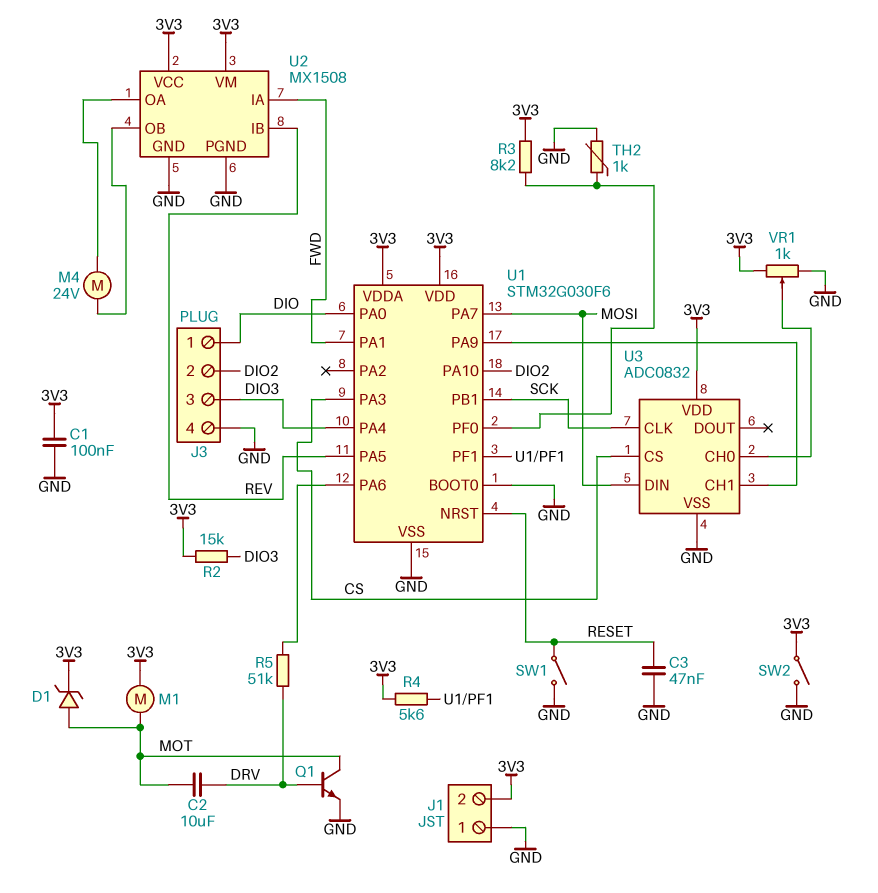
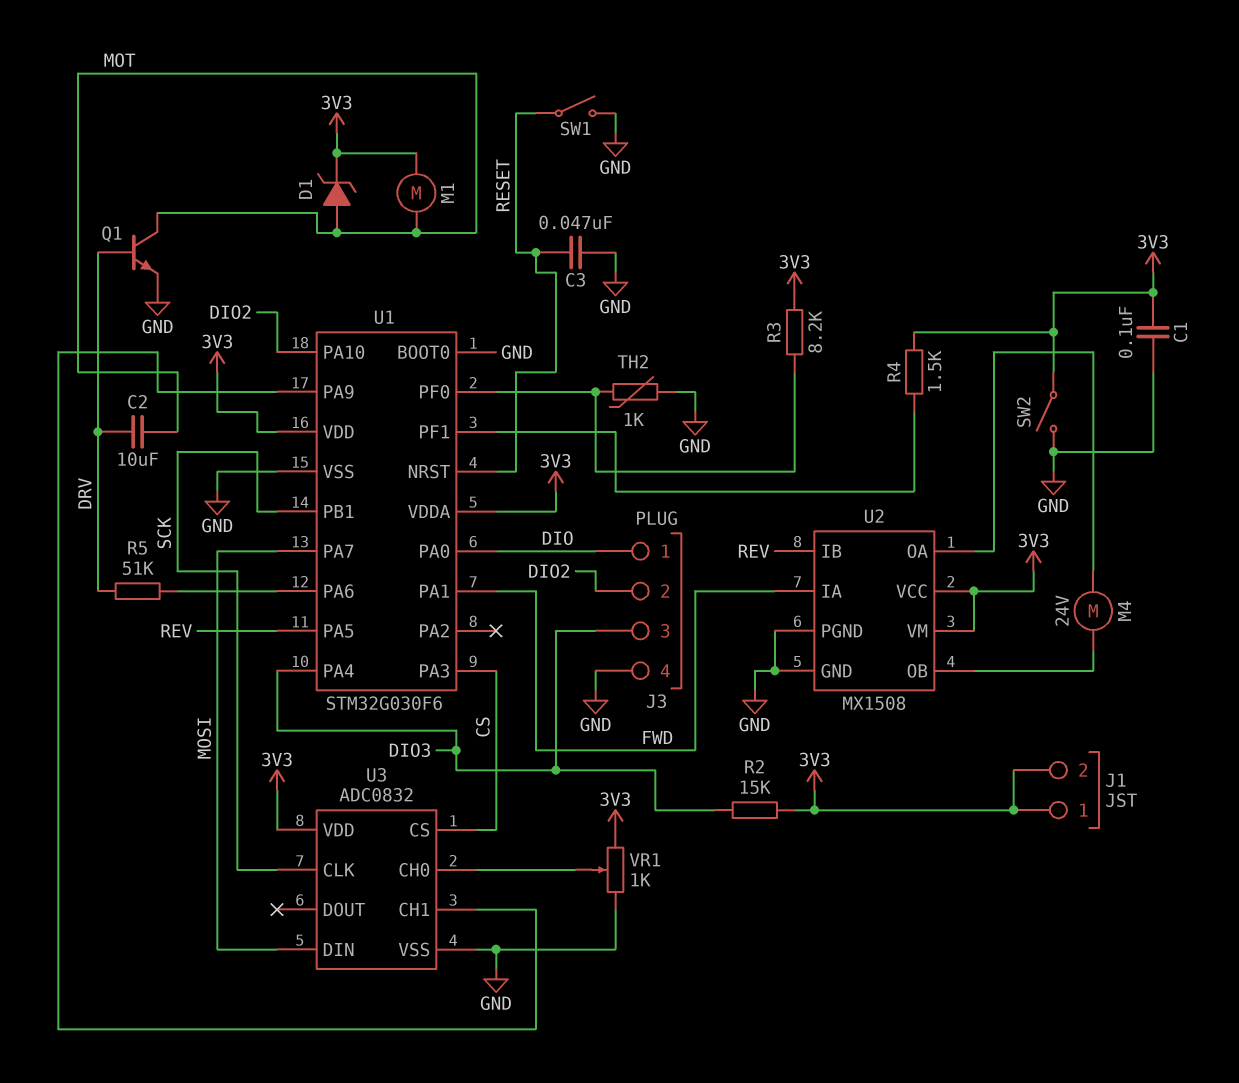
J1 pin 1: GND -> 3V3
R4: 5.6k (3V3, U1/PF1) -> 1.5k (3V3, U1/PF1)

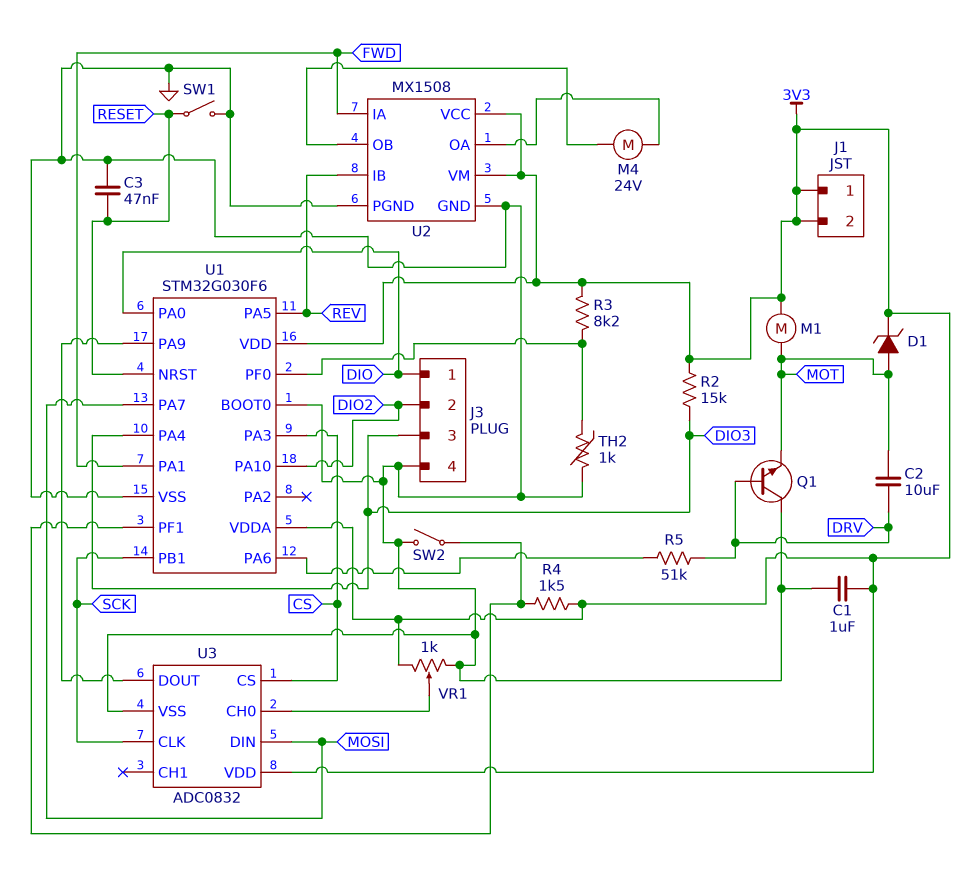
C1: 100nF (3V3, GND) -> 1uF (3V3, GND)
Q1: NPN (B DRV, C MOT, E GND) -> NPN (B DRV, C GND, E MOT)
SW2: switch (3V3, GND) -> switch (GND, U1/PF1)
U3 pin CH1: U1/PA9 -> none
U3 pin DOUT: none -> U1/PA9

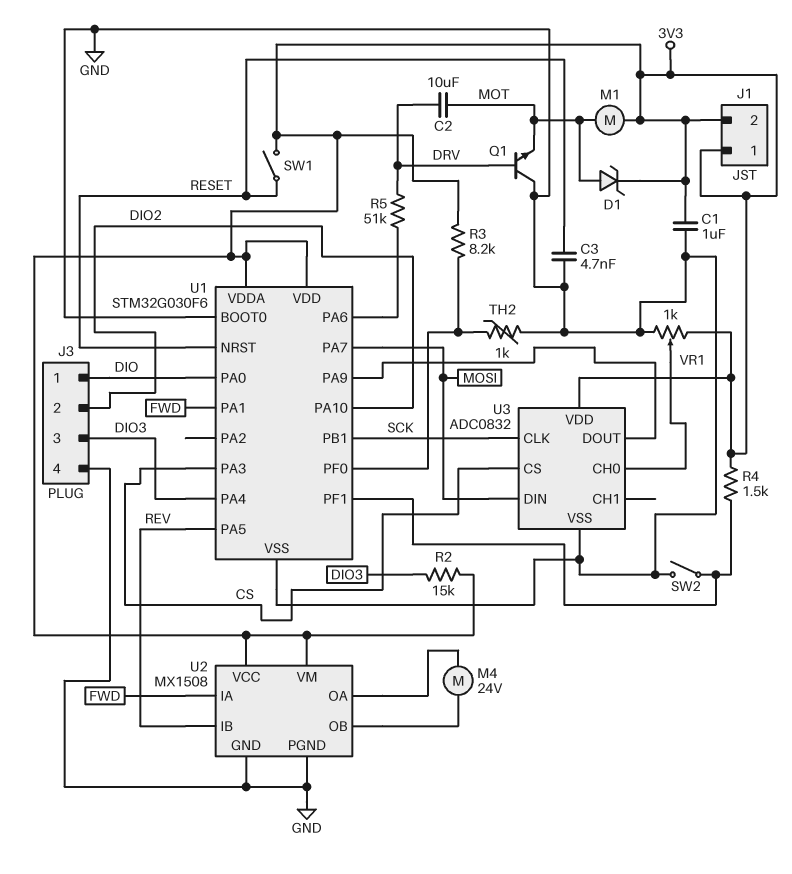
C3: 47nF (GND, RESET) -> 4.7nF (GND, RESET)
SW1: switch (GND, RESET) -> switch (3V3, RESET)

